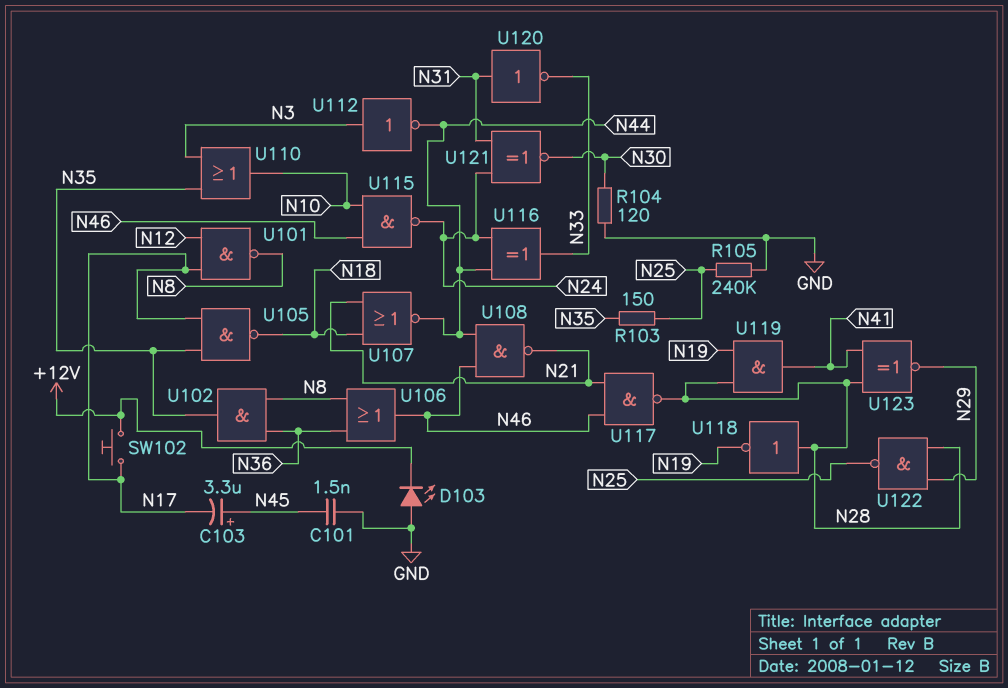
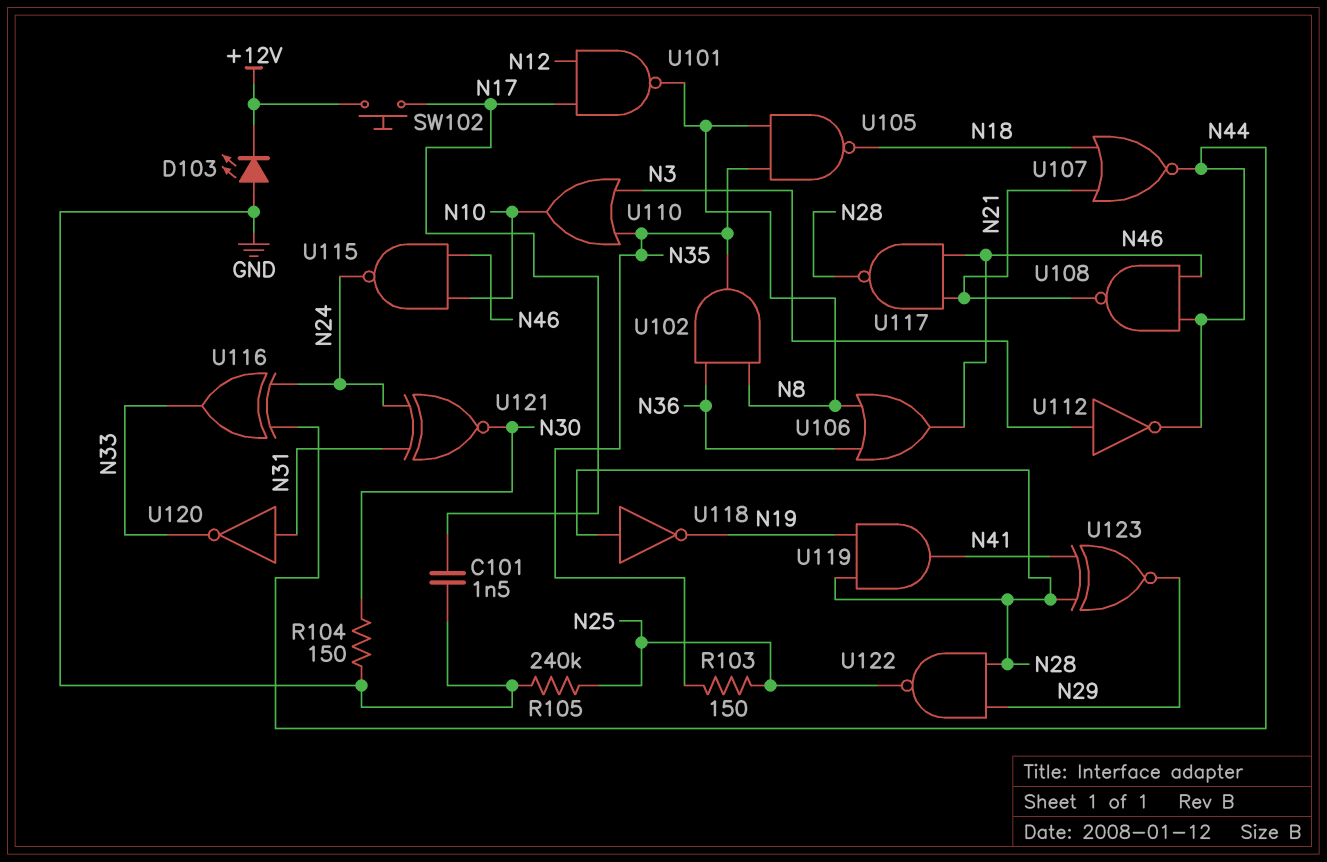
C101: 1.5nF (GND, N45) -> 1.5nF (GND, N17)
C103: 3.3uF (plus N45, minus N17) -> none
R104: 120 (GND, N30) -> 150 (GND, N30)
U105: NAND (in N17, in N35, out N18) -> NAND (in N8, in N35, out N18)

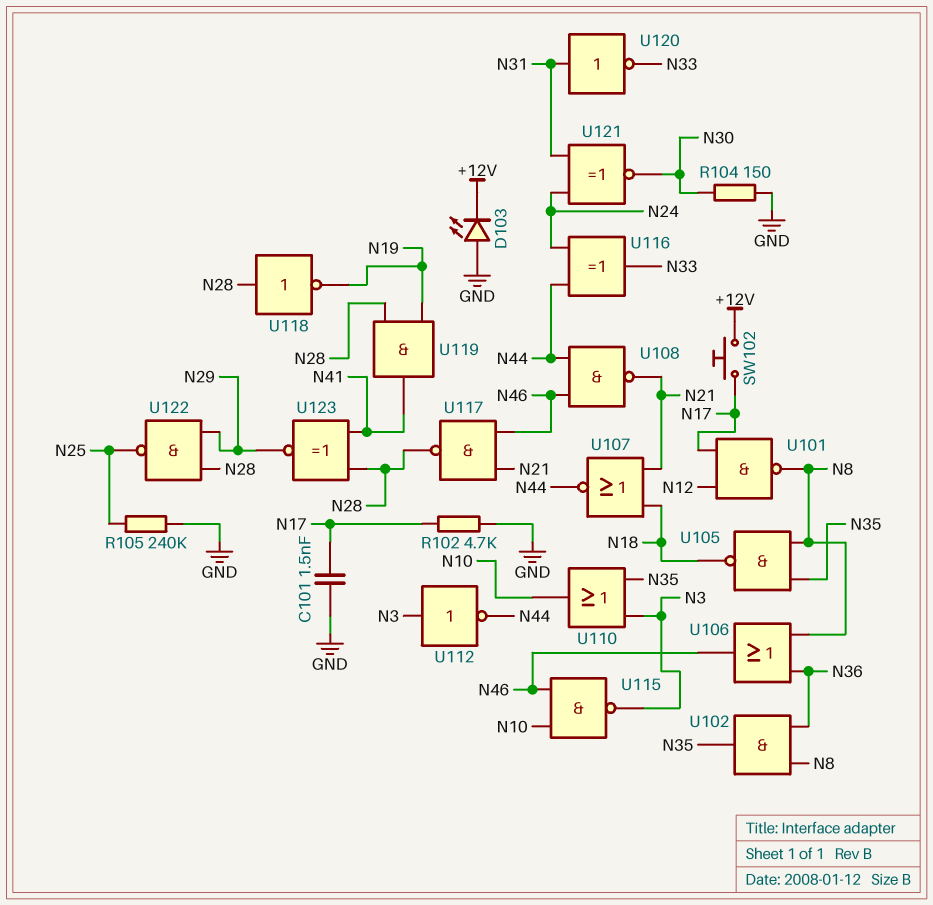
R102: none -> 4.7k (GND, N17)
R103: 150 (N25, N35) -> none
U115: NAND (in N10, in N46, out N24) -> NAND (in N10, in N46, out N3)

